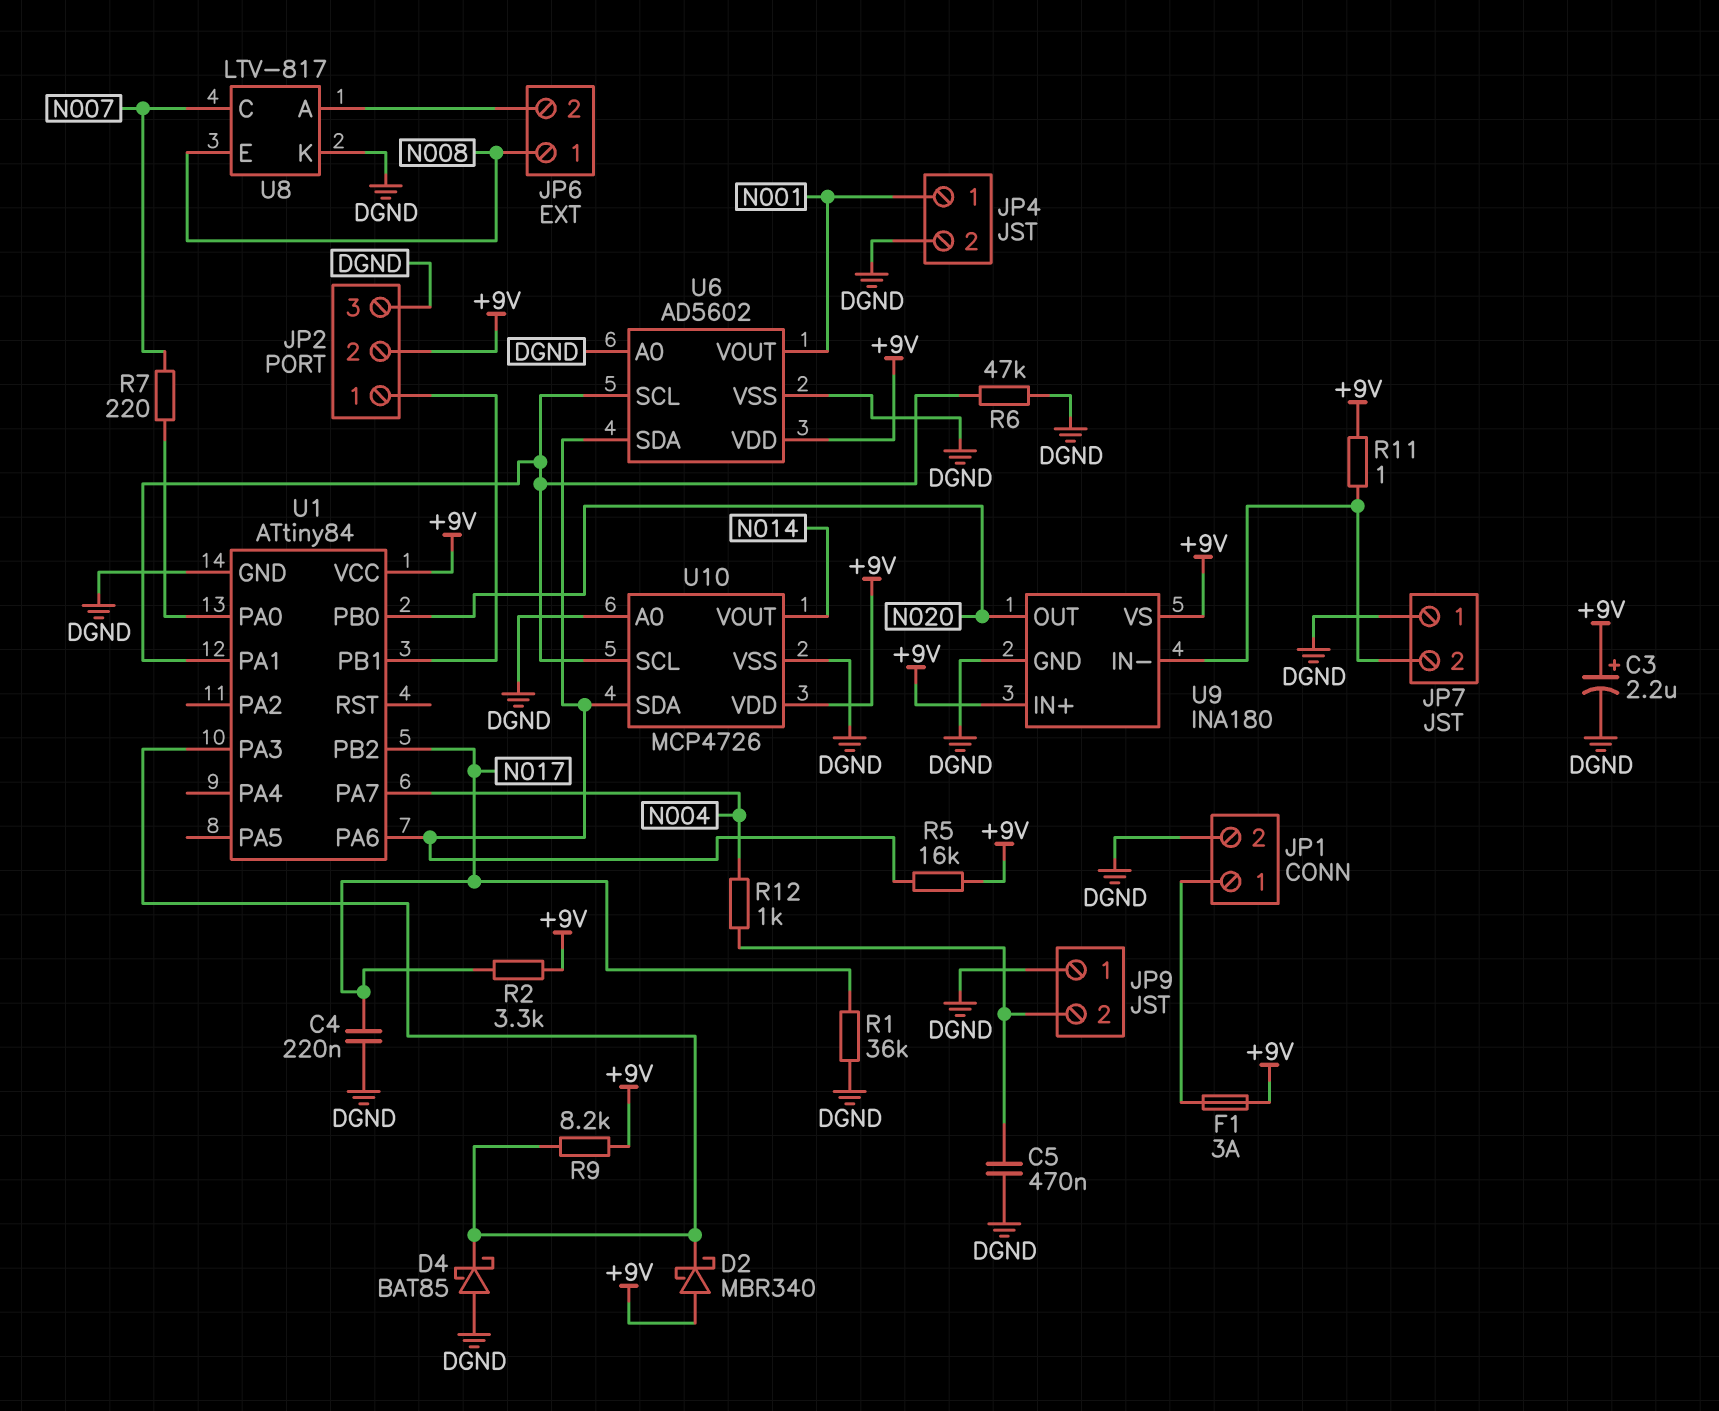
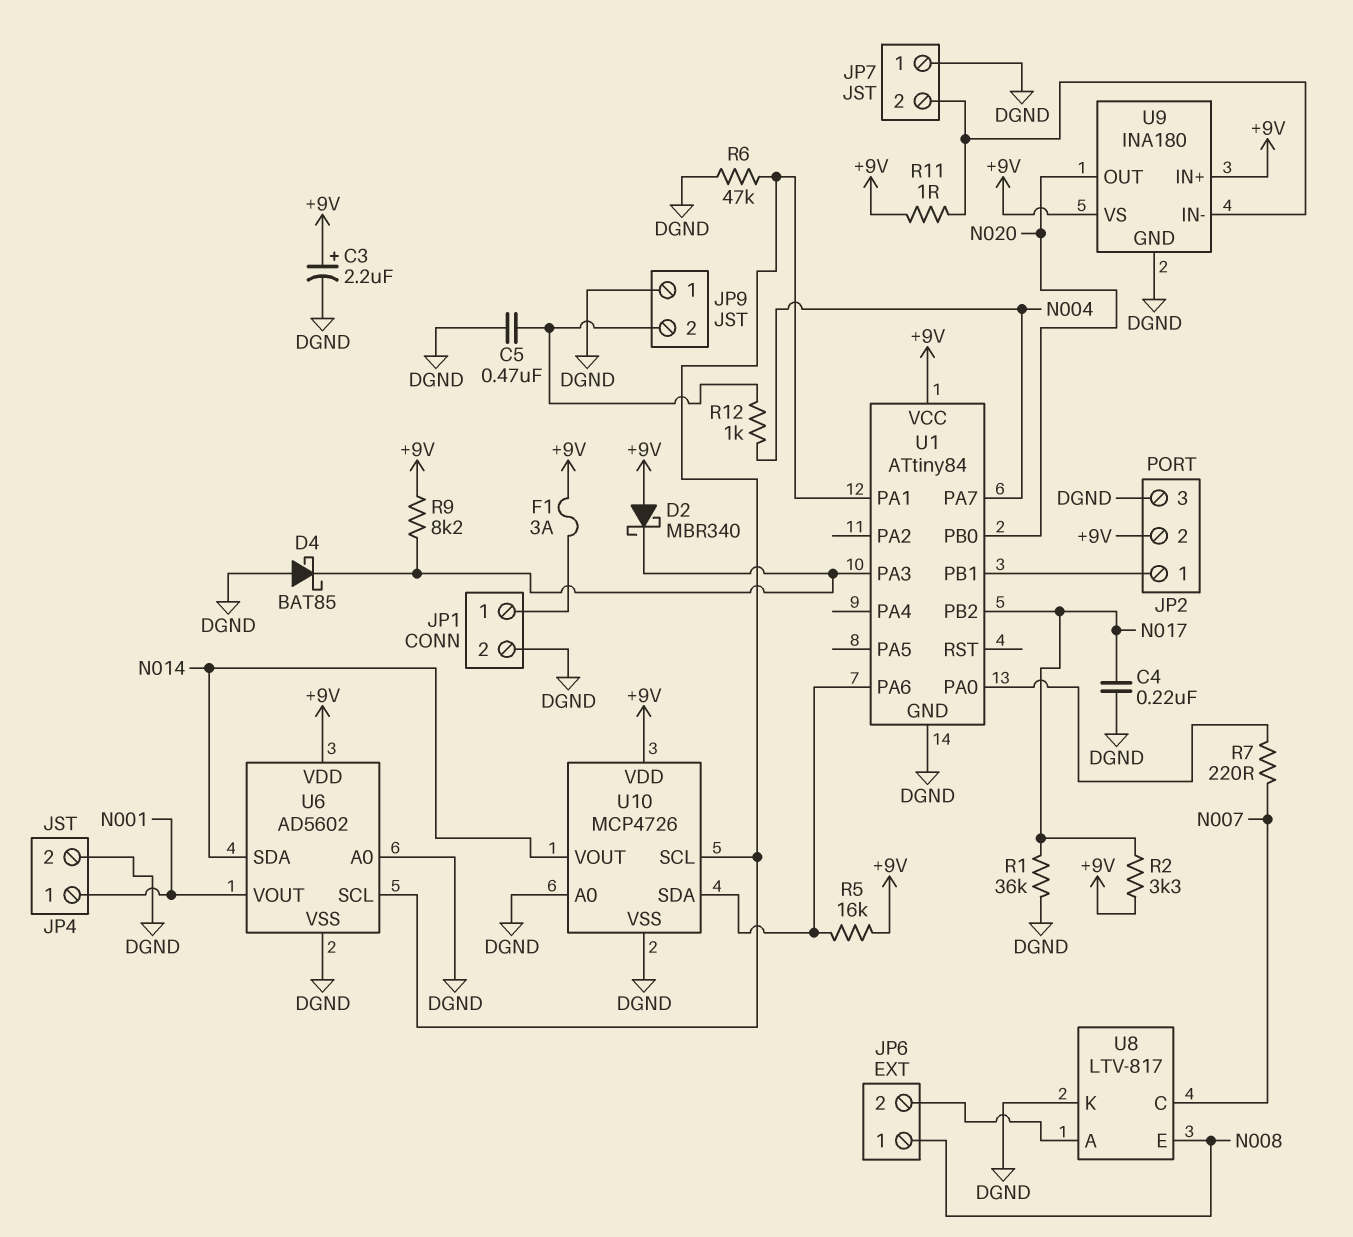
U6 pin SDA: U1/PA6 -> N014

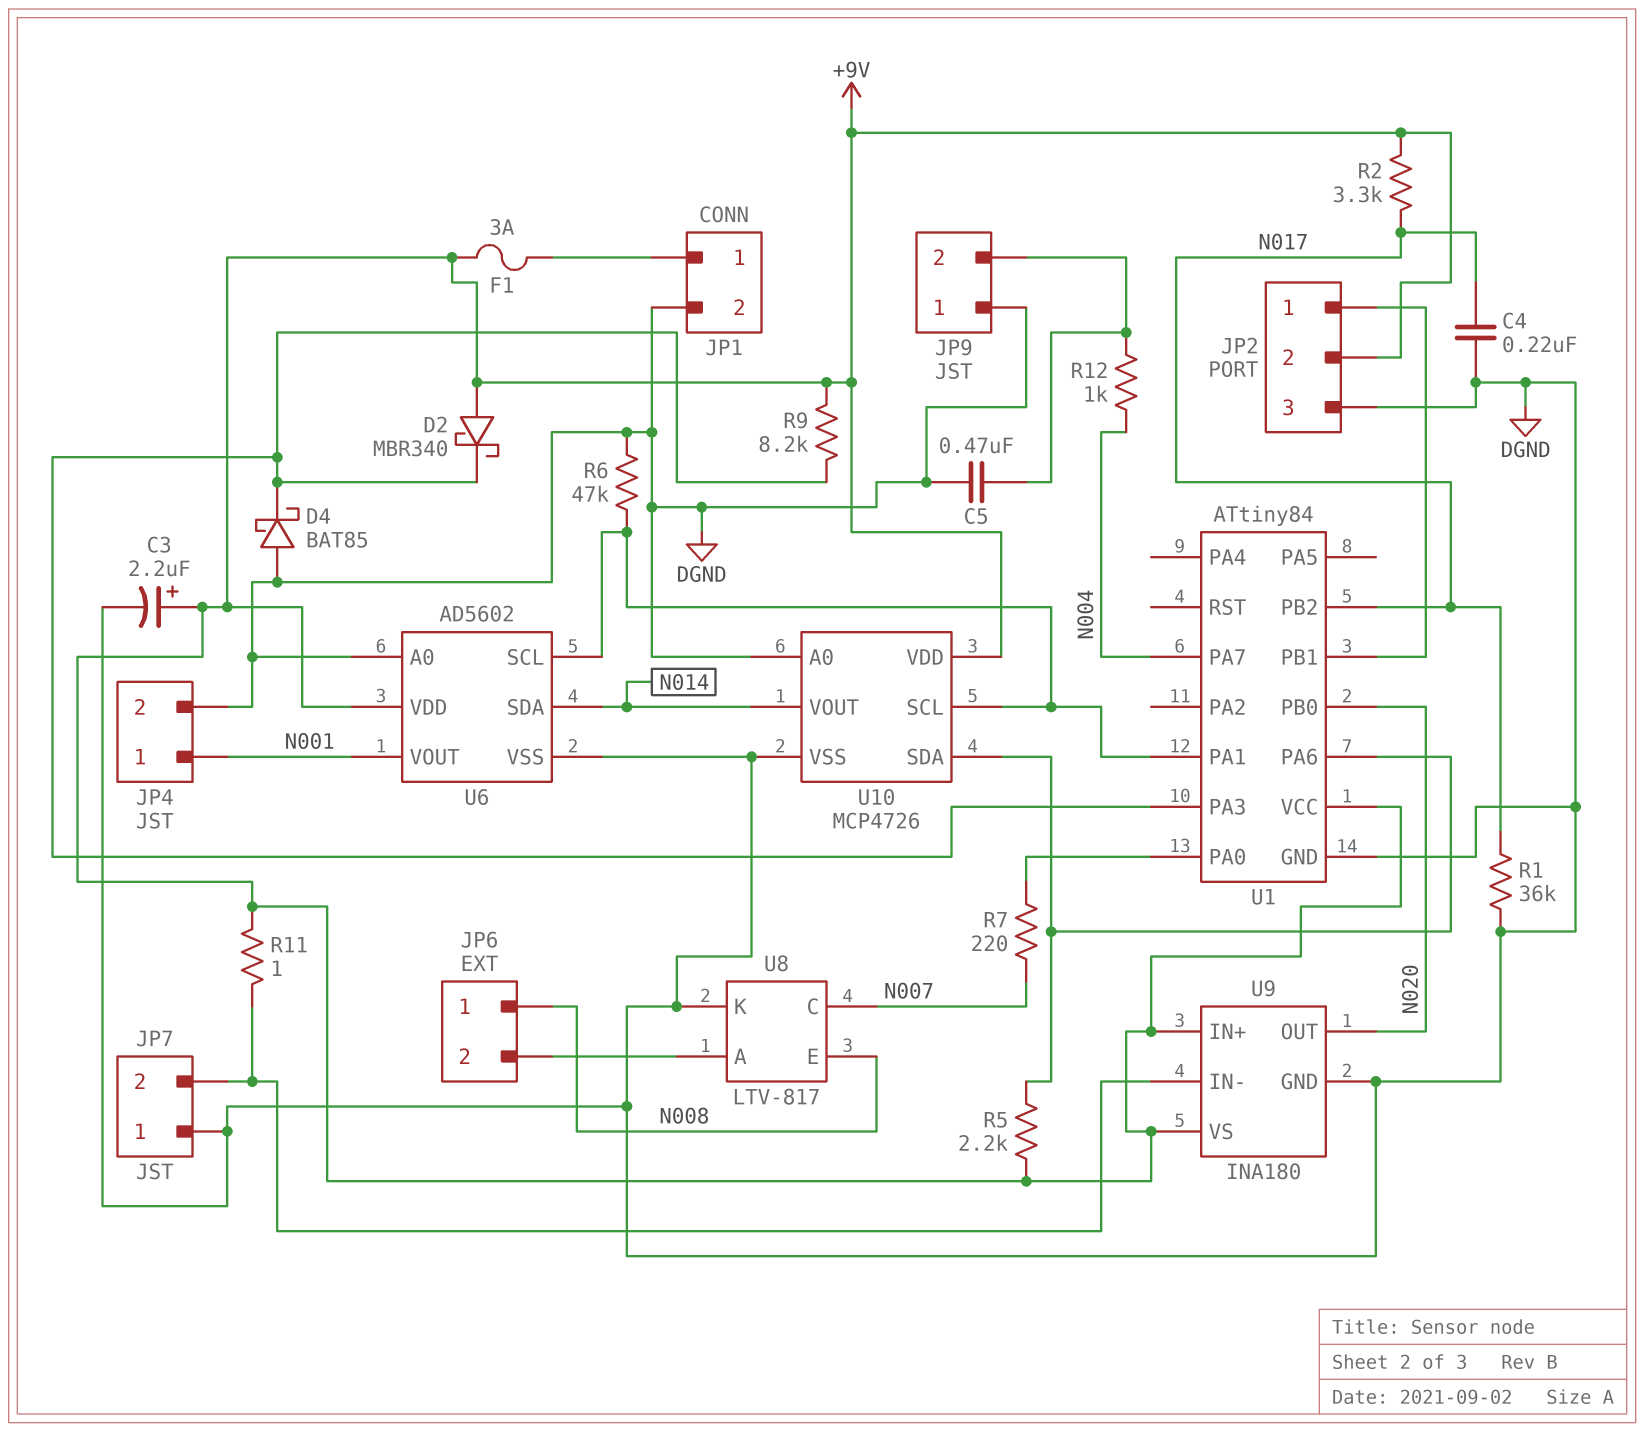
R5: 16k (+9V, U1/PA6) -> 2.2k (+9V, U1/PA6)

